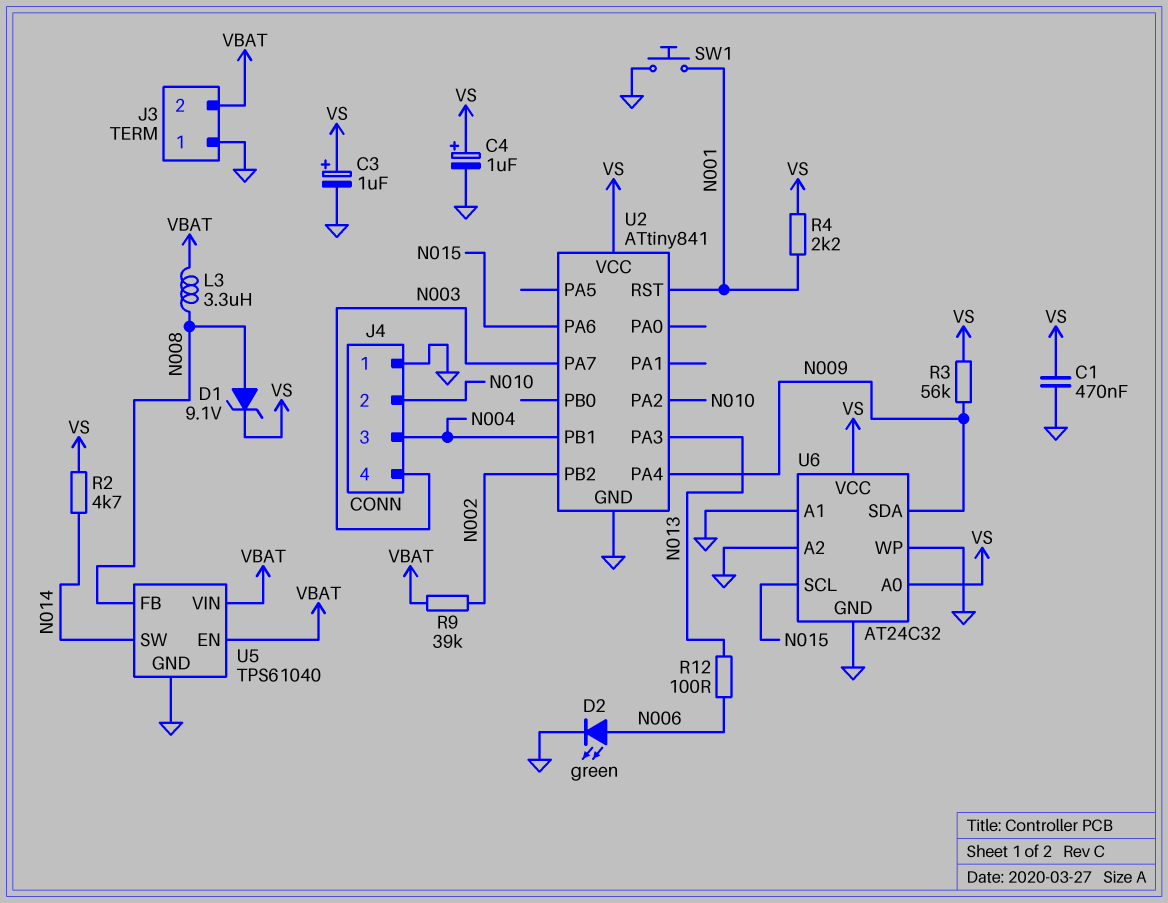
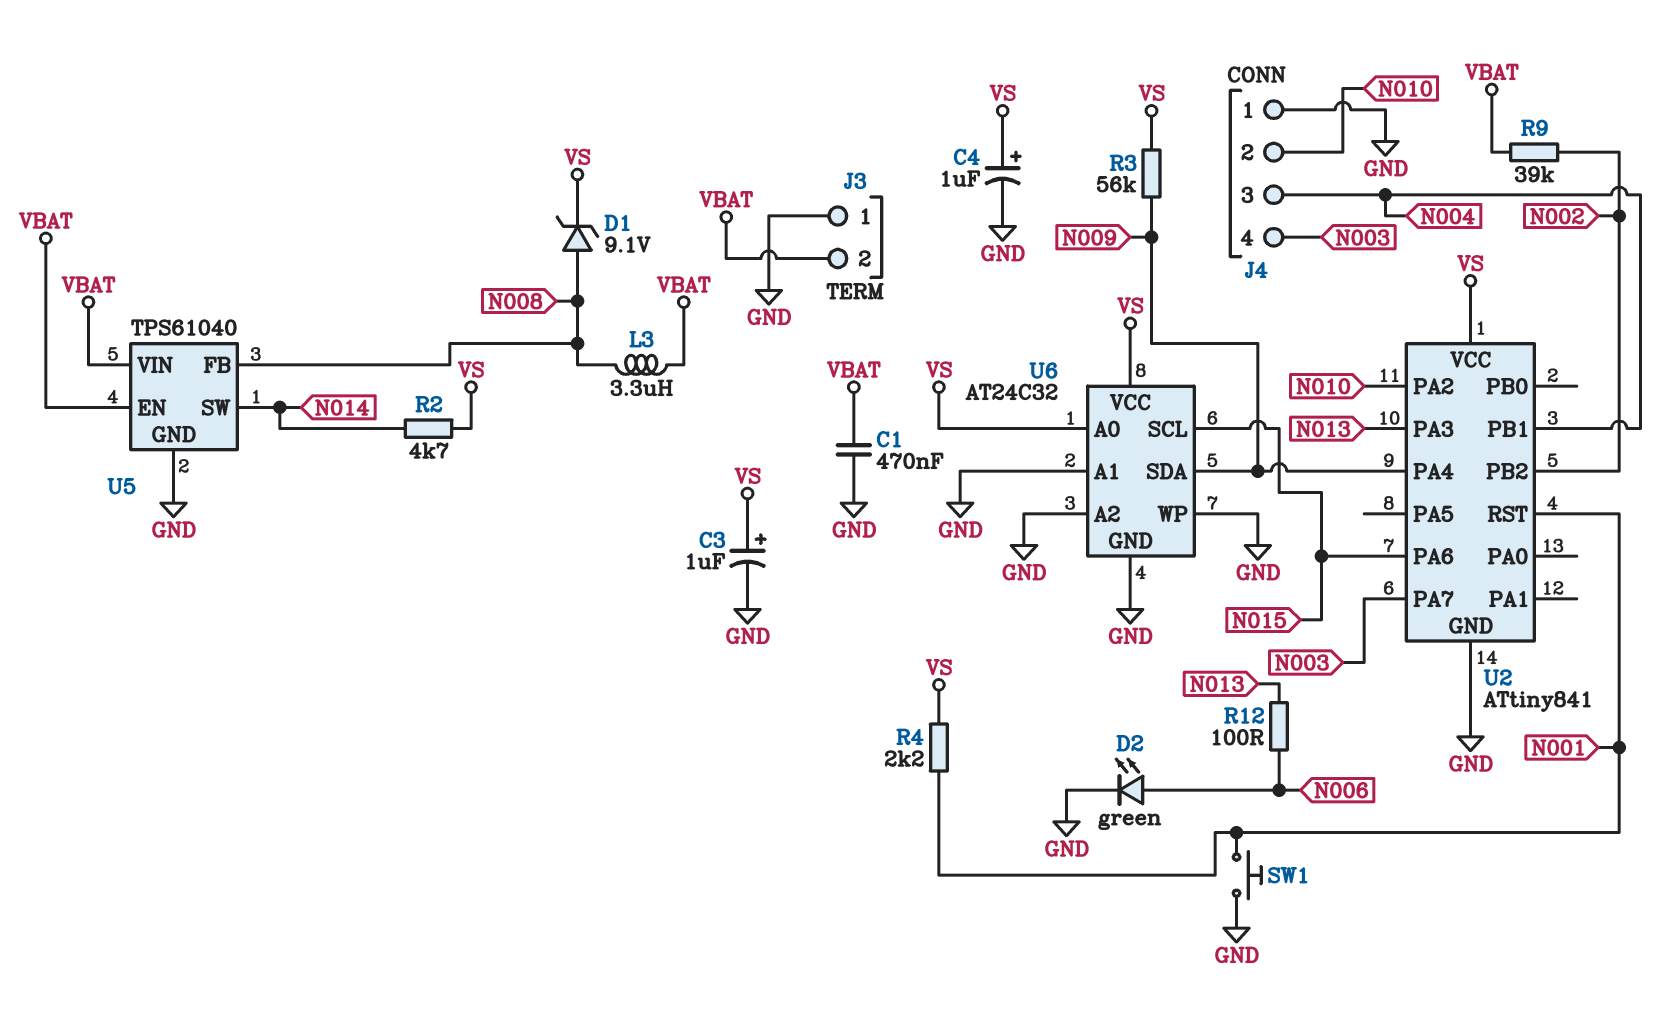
C1: 470nF (GND, VS) -> 470nF (GND, VBAT)

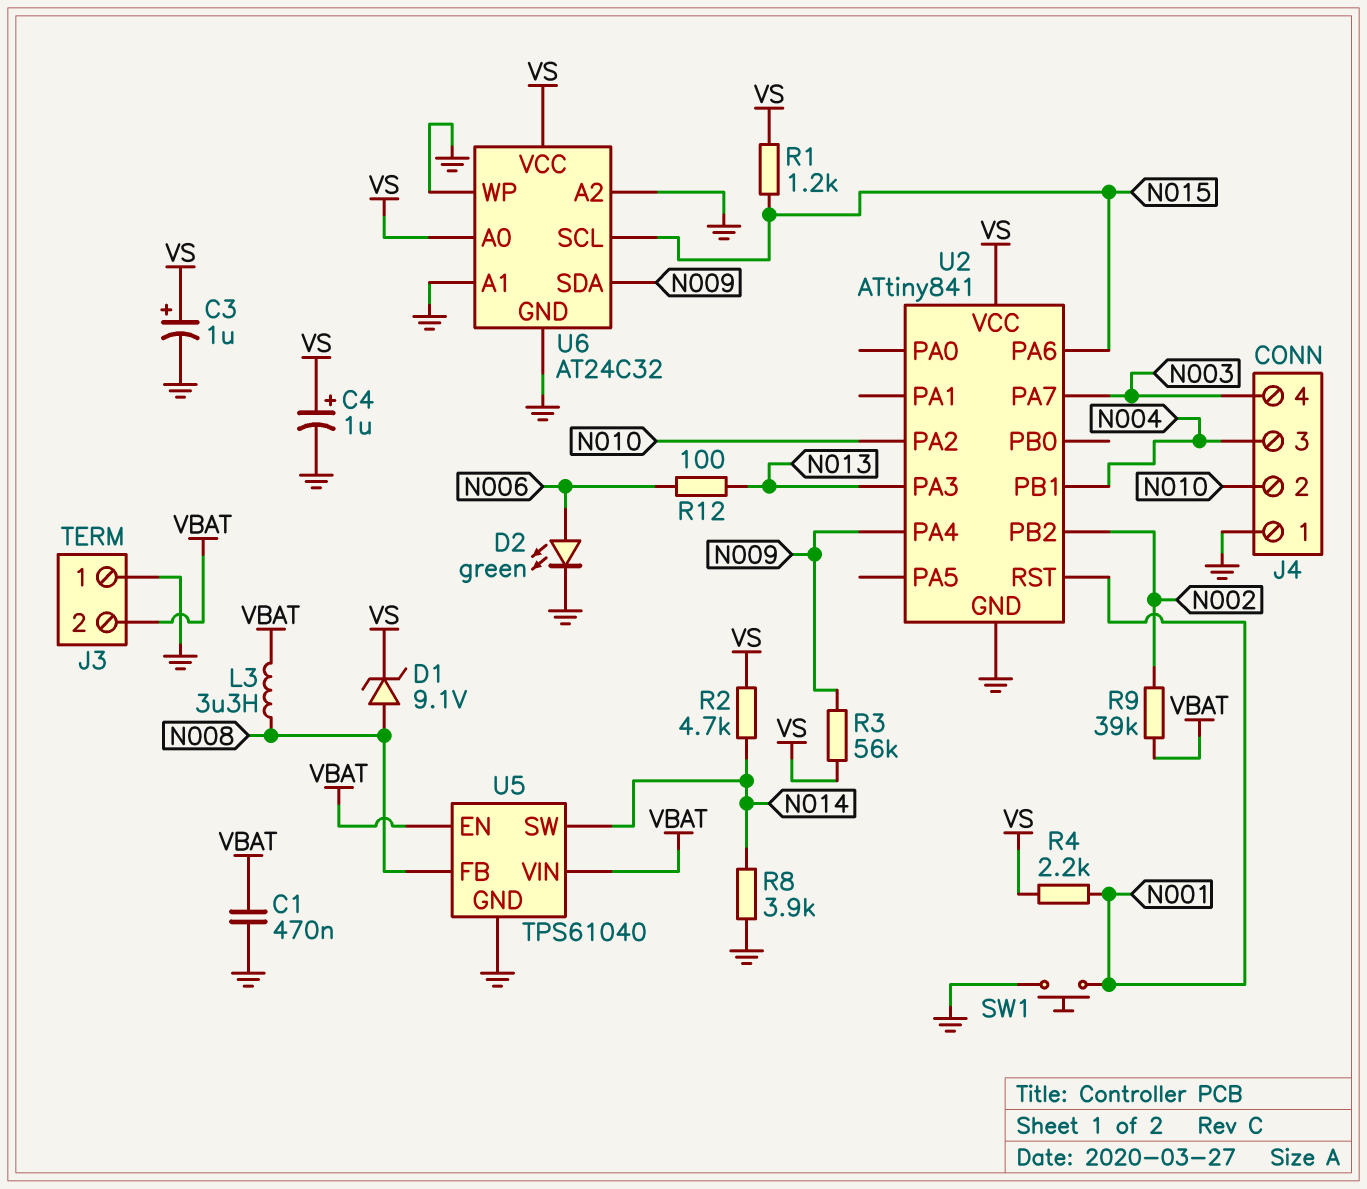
R1: none -> 1.2k (N015, VS)
R8: none -> 3.9k (GND, N014)

